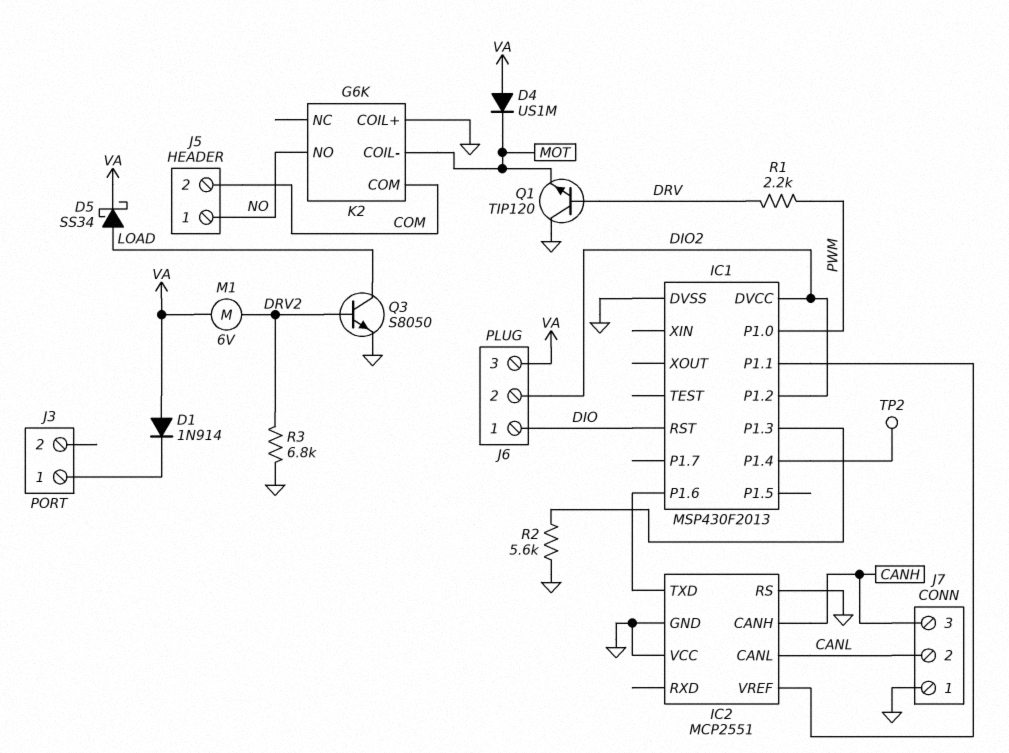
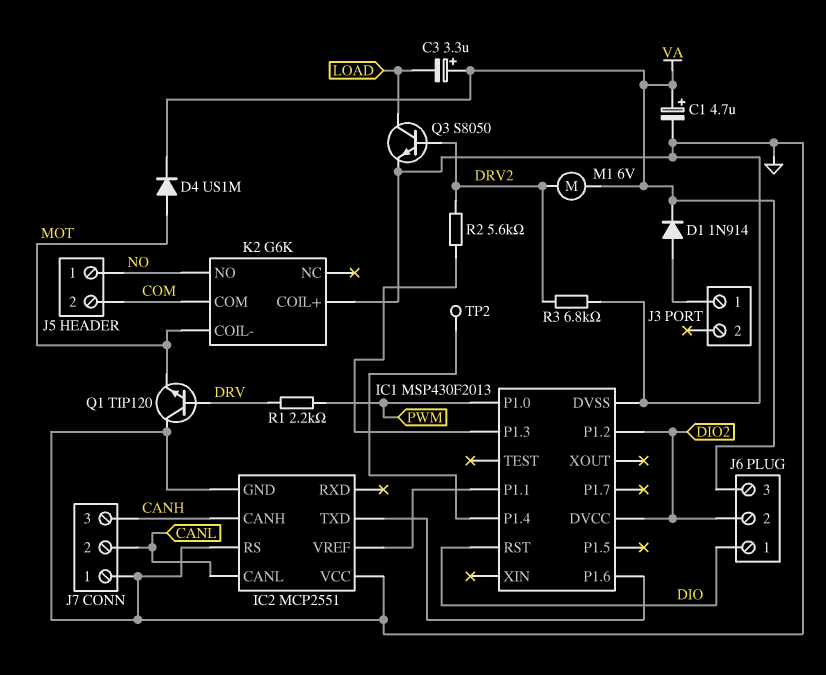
C1: none -> 4.7uF (plus VA, minus GND)
C3: none -> 3.3uF (plus VA, minus LOAD)
D1: diode 1N914 (A VA, K J3/1) -> diode 1N914 (A J3/1, K VA)
D4: diode US1M (A VA, K MOT) -> diode US1M (A MOT, K VA)
D5: schottky SS34 (A LOAD, K VA) -> none
R2: 5.6k (GND, IC1/P1.3) -> 5.6k (DRV2, IC1/P1.3)

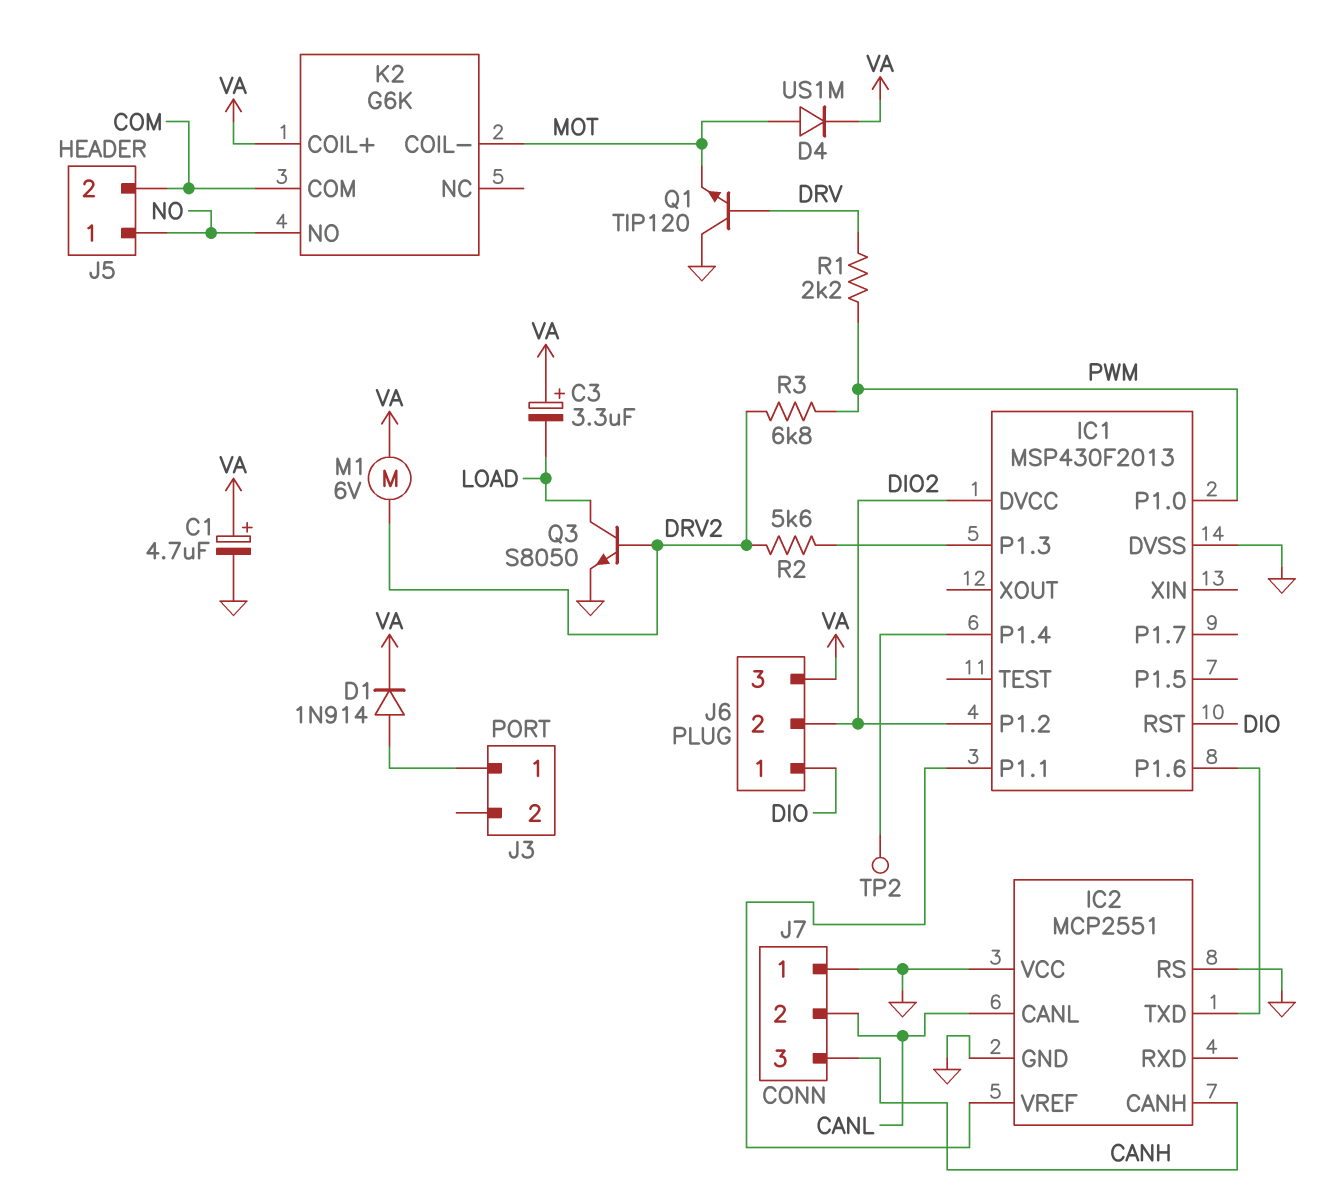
K2 pin COIL+: GND -> VA
R3: 6.8k (DRV2, GND) -> 6.8k (DRV2, PWM)

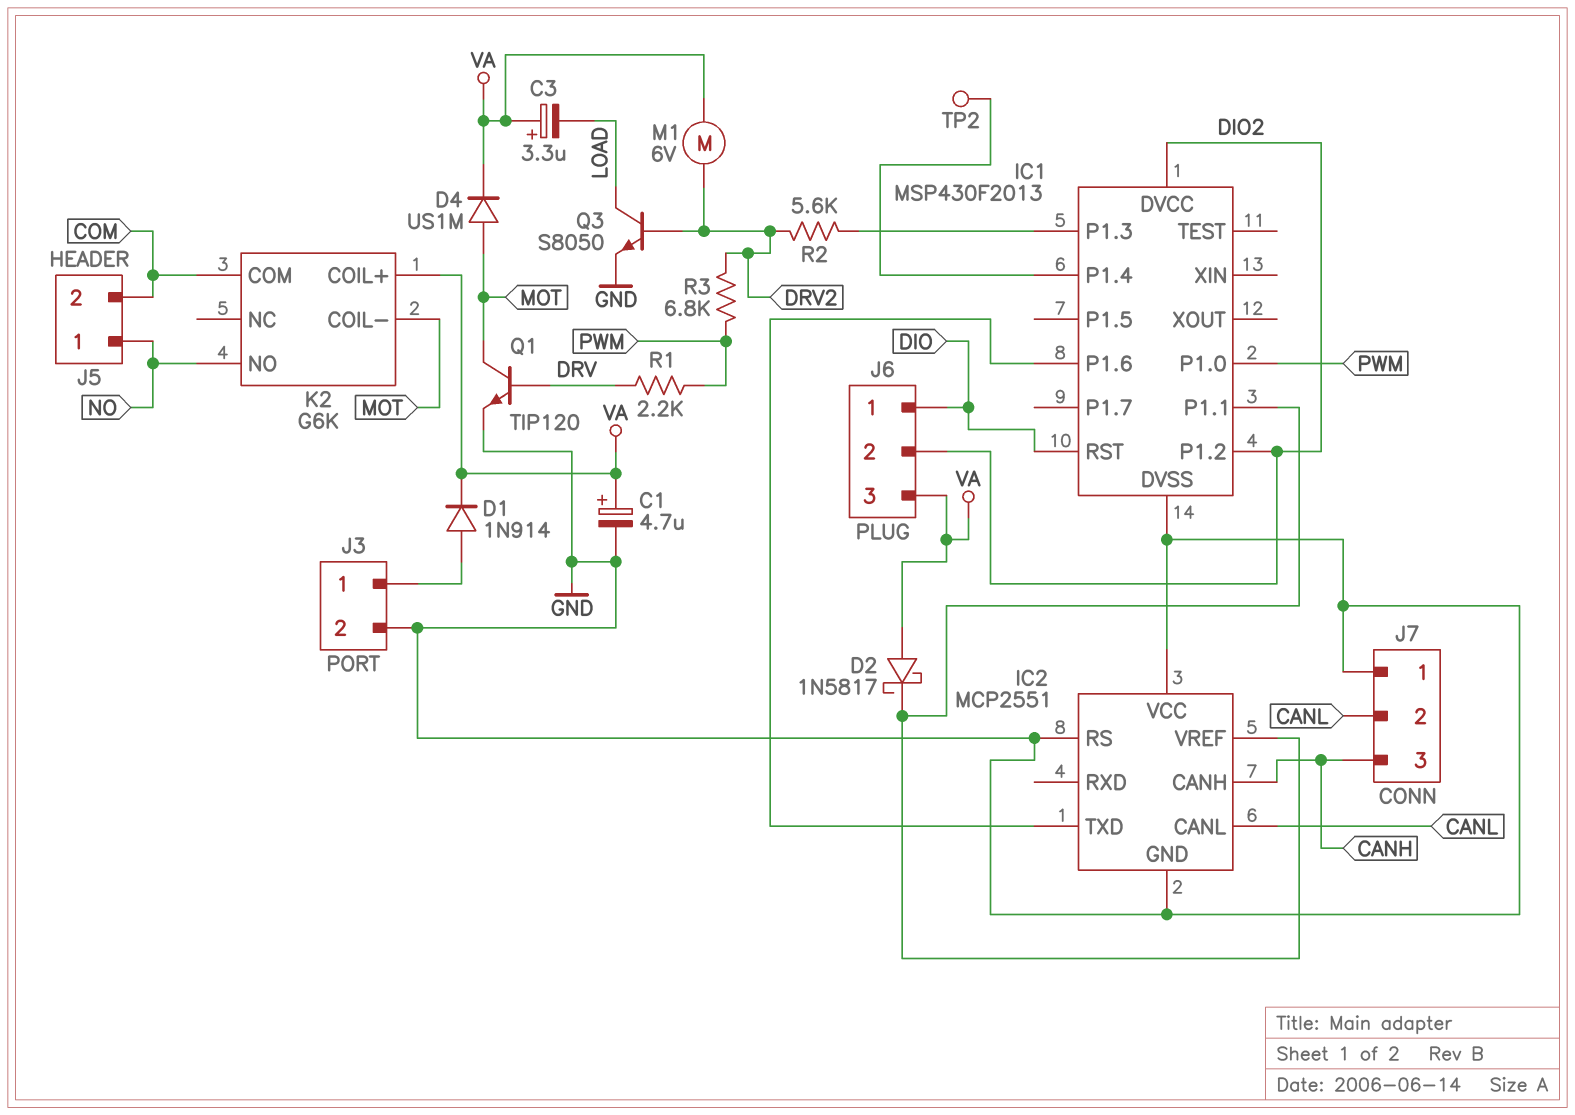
D2: none -> schottky 1N5817 (A VA, K IC1/P1.1)
J3 pin 2: none -> GND
Q1: NPN TIP120 (B DRV, C GND, E MOT) -> NPN TIP120 (B DRV, C MOT, E GND)

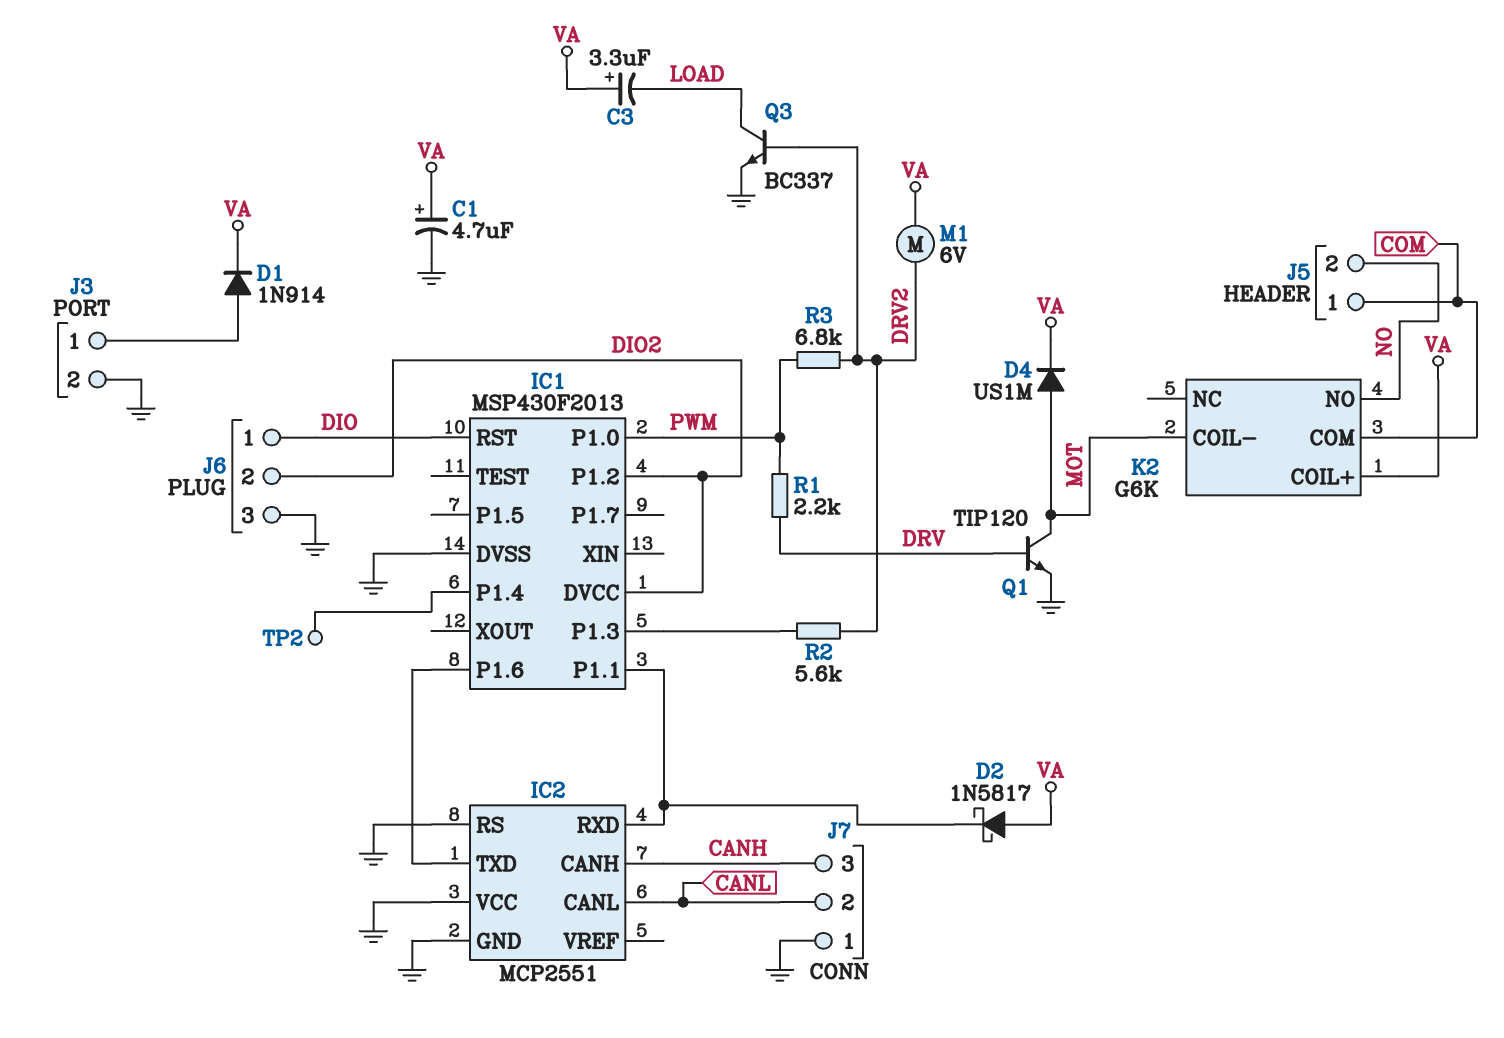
IC2 pin RXD: none -> IC1/P1.1
IC2 pin VREF: IC1/P1.1 -> none
J5 pin 1: NO -> COM
J5 pin 2: COM -> NO
J6 pin 3: VA -> GND
Q3: NPN S8050 (B DRV2, C LOAD, E GND) -> NPN BC337 (B DRV2, C LOAD, E GND)

